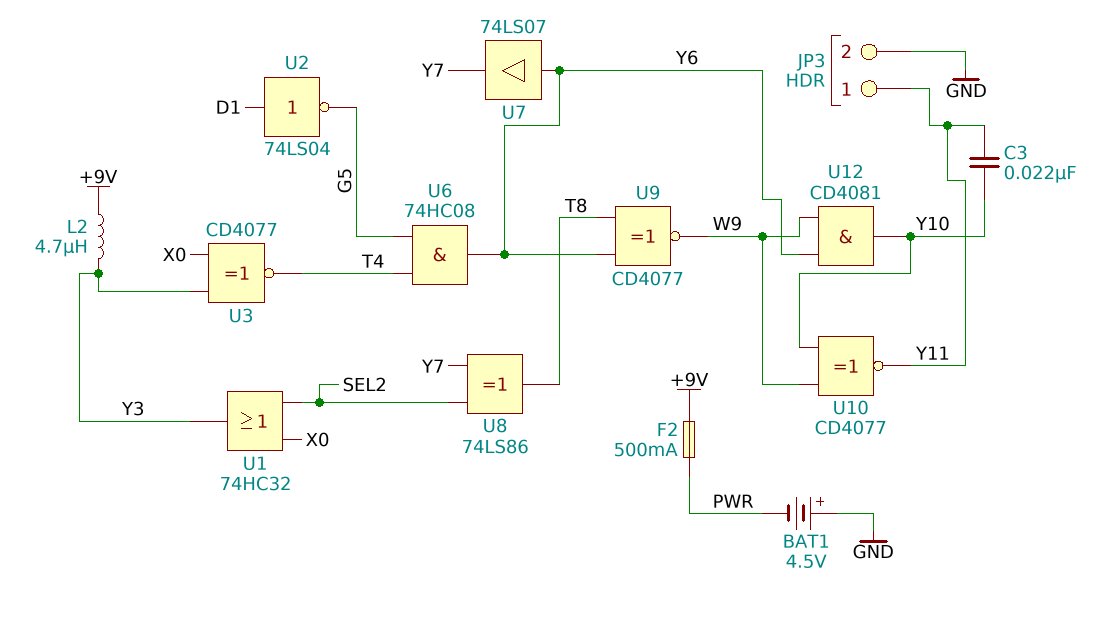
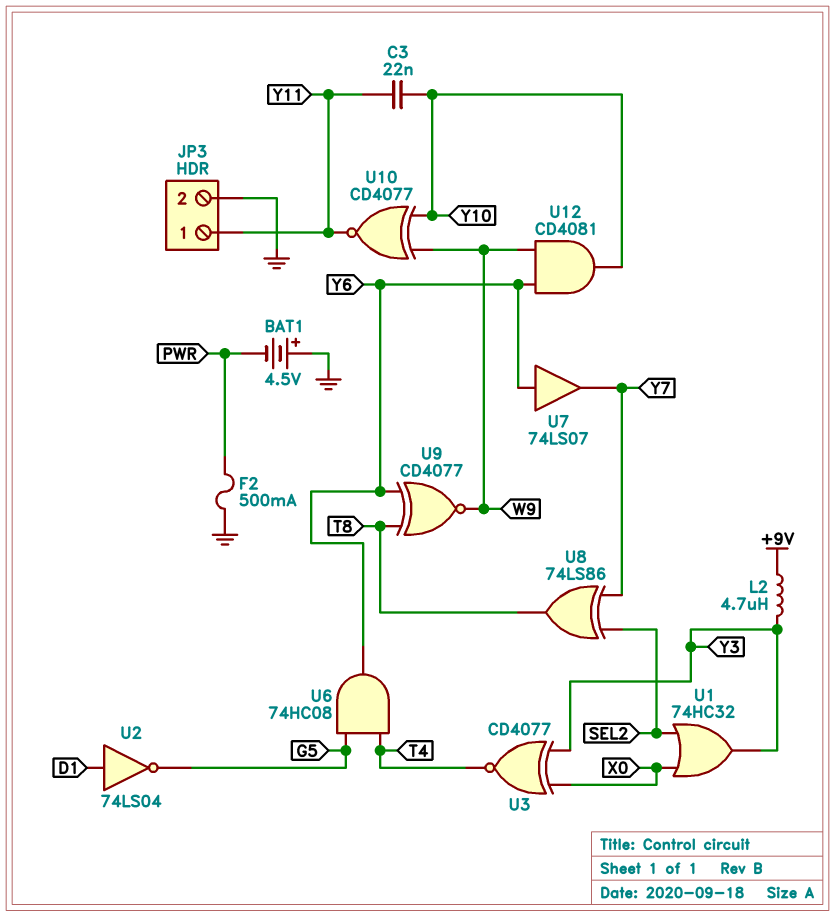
F2: 500mA (+9V, PWR) -> 500mA (GND, PWR)

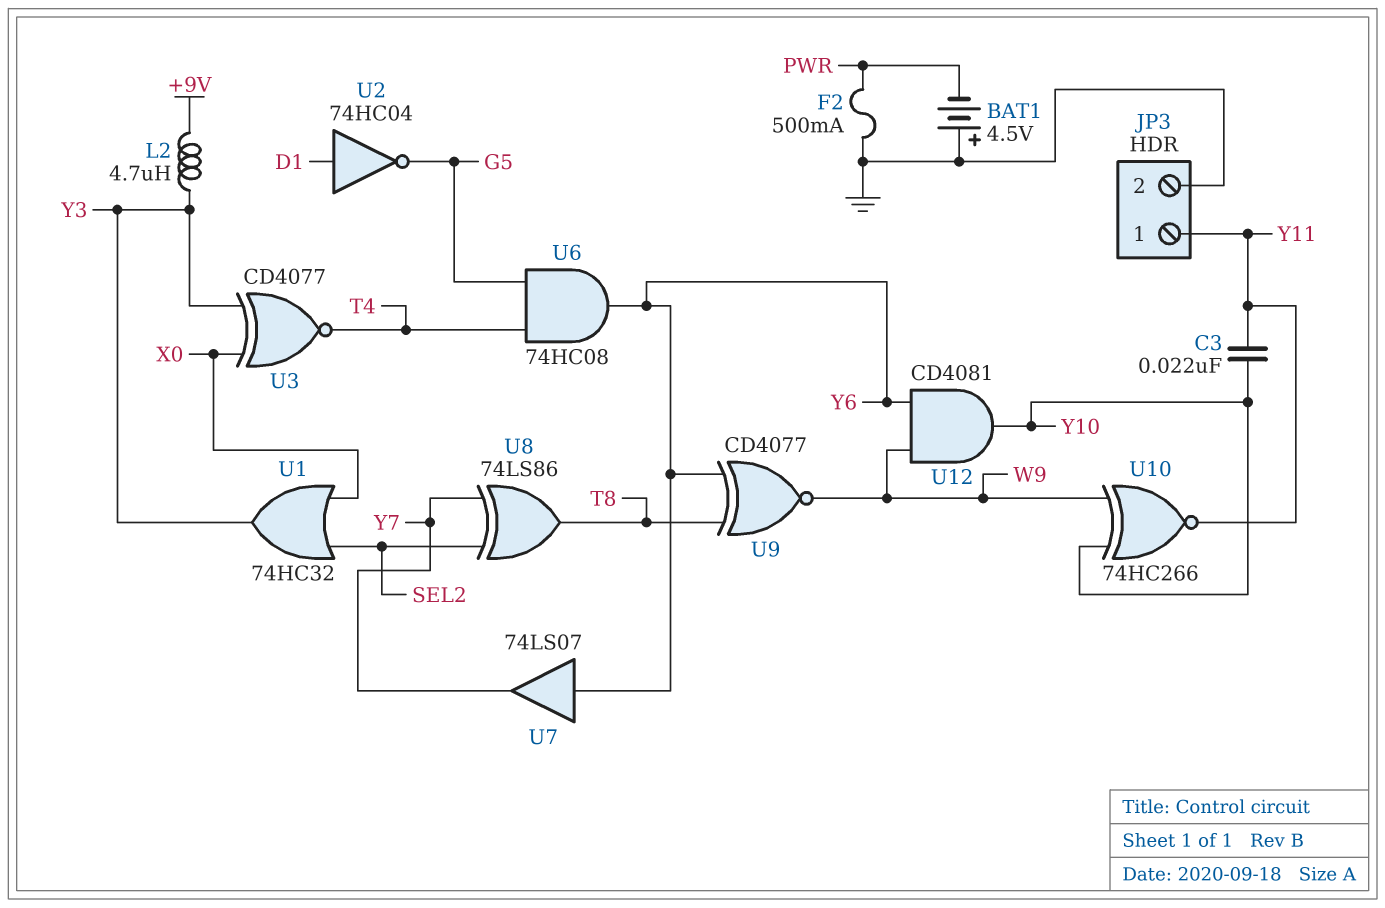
U2: NOT 74LS04 (in D1, out G5) -> NOT 74HC04 (in D1, out G5)
U10: XNOR CD4077 (in W9, in Y10, out Y11) -> XNOR 74HC266 (in W9, in Y10, out Y11)

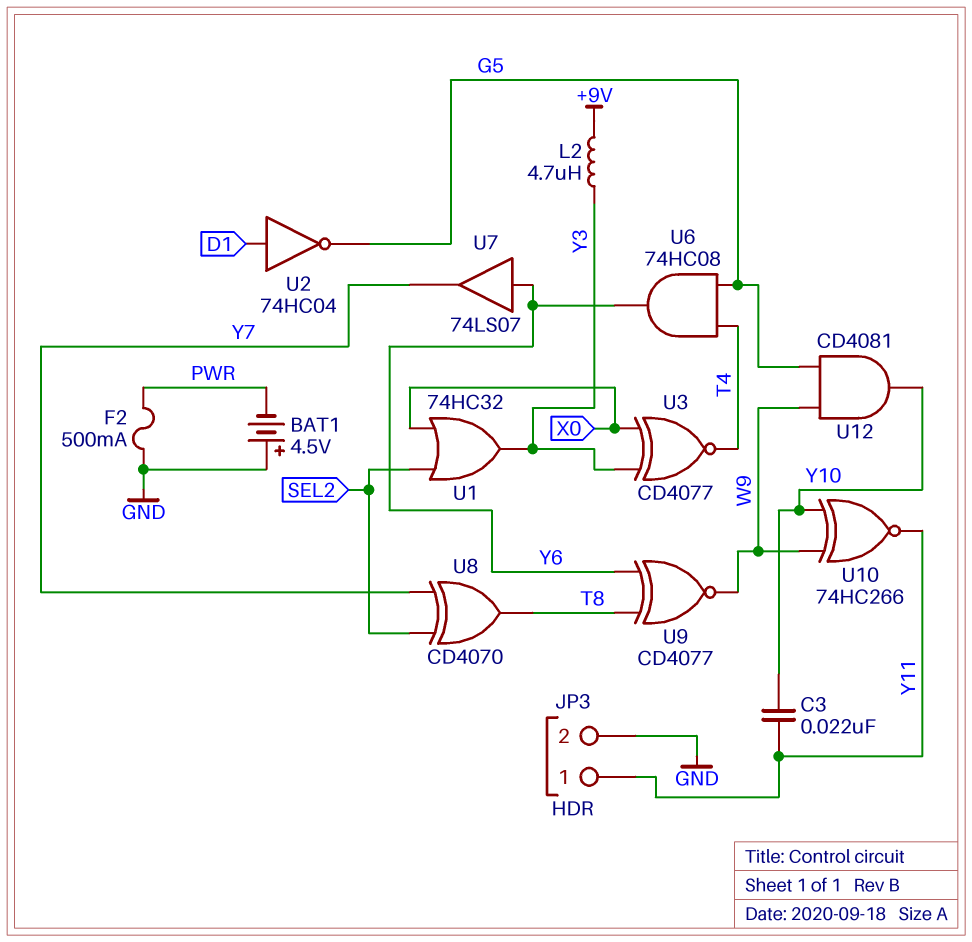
U8: XOR 74LS86 (in SEL2, in Y7, out T8) -> XOR CD4070 (in SEL2, in Y7, out T8)
U12: AND CD4081 (in W9, in Y6, out Y10) -> AND CD4081 (in G5, in W9, out Y10)

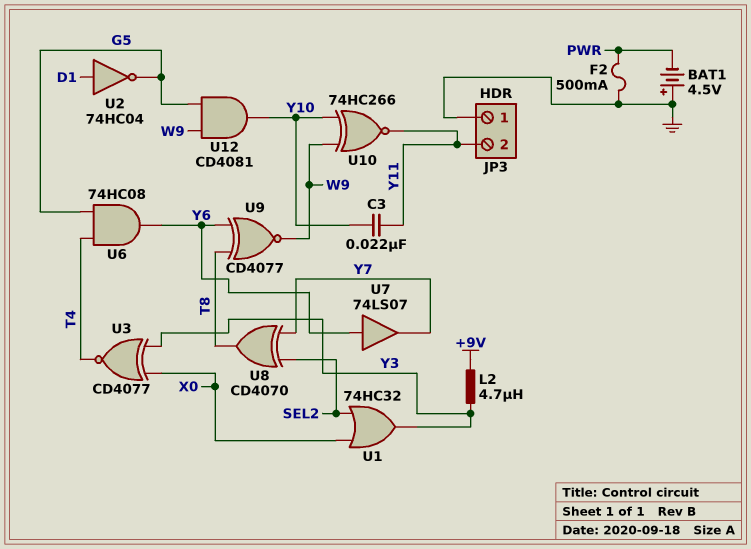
JP3 pin 1: Y11 -> GND
JP3 pin 2: GND -> Y11

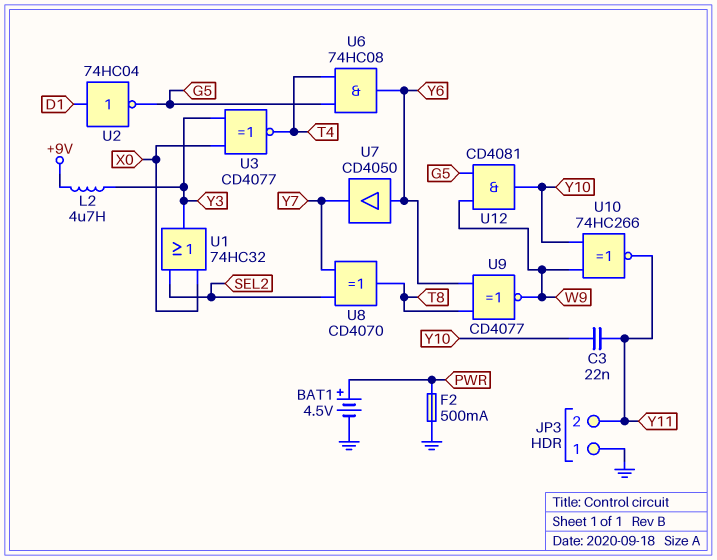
BAT1: 4.5V (plus GND, minus PWR) -> 4.5V (plus PWR, minus GND)
U7: buffer 74LS07 (in Y6, out Y7) -> buffer CD4050 (in Y6, out Y7)

